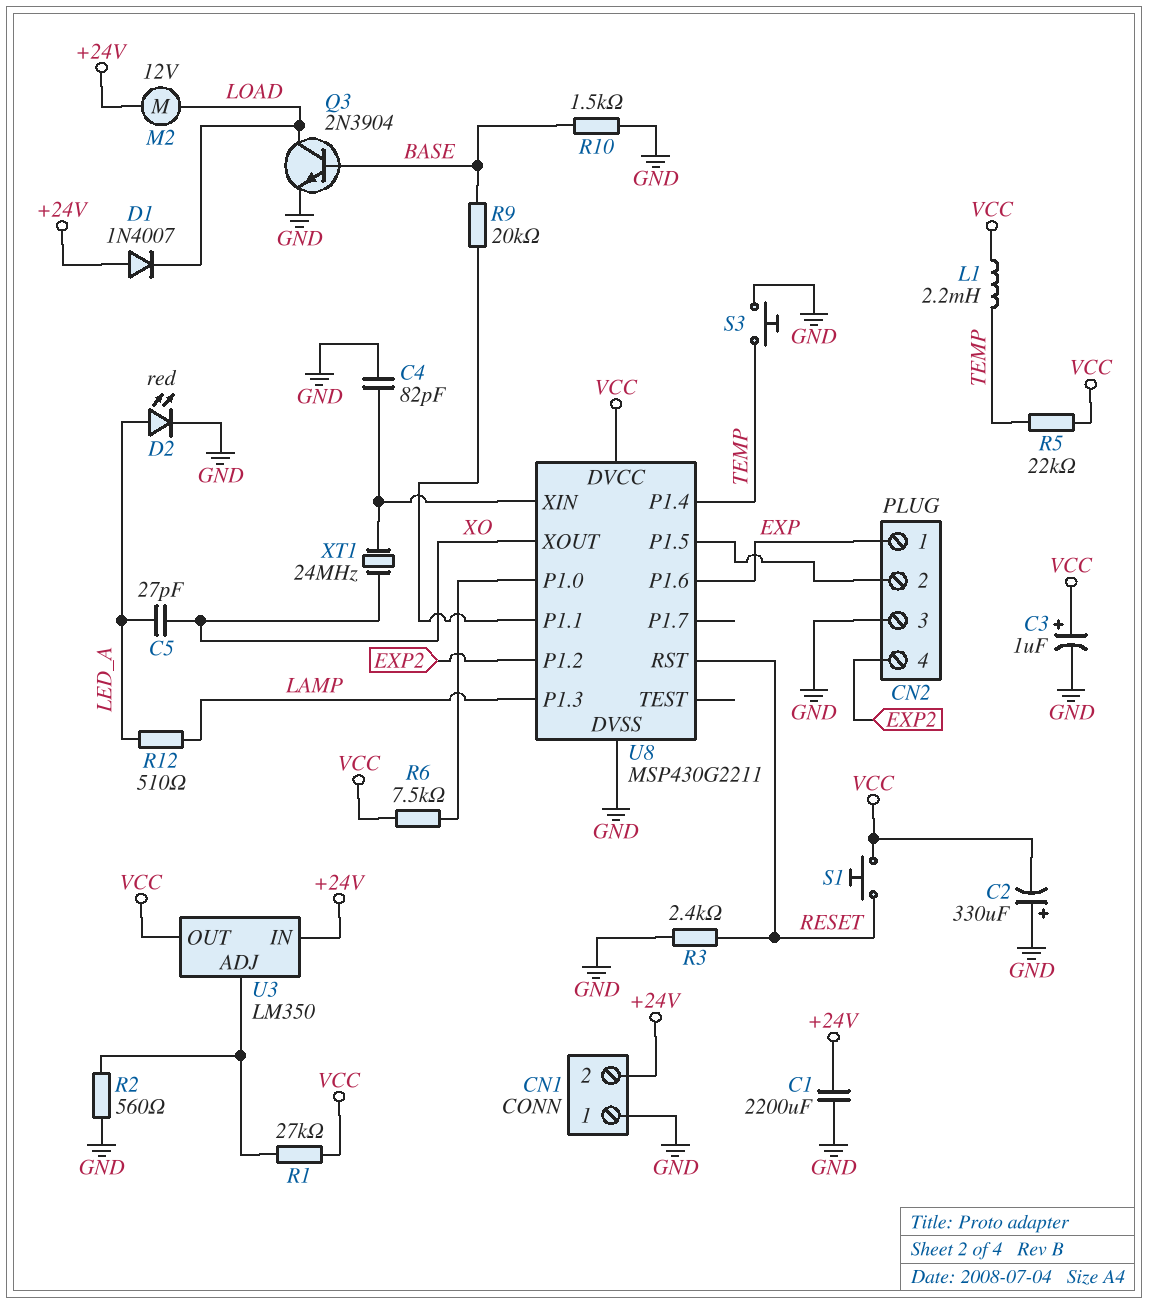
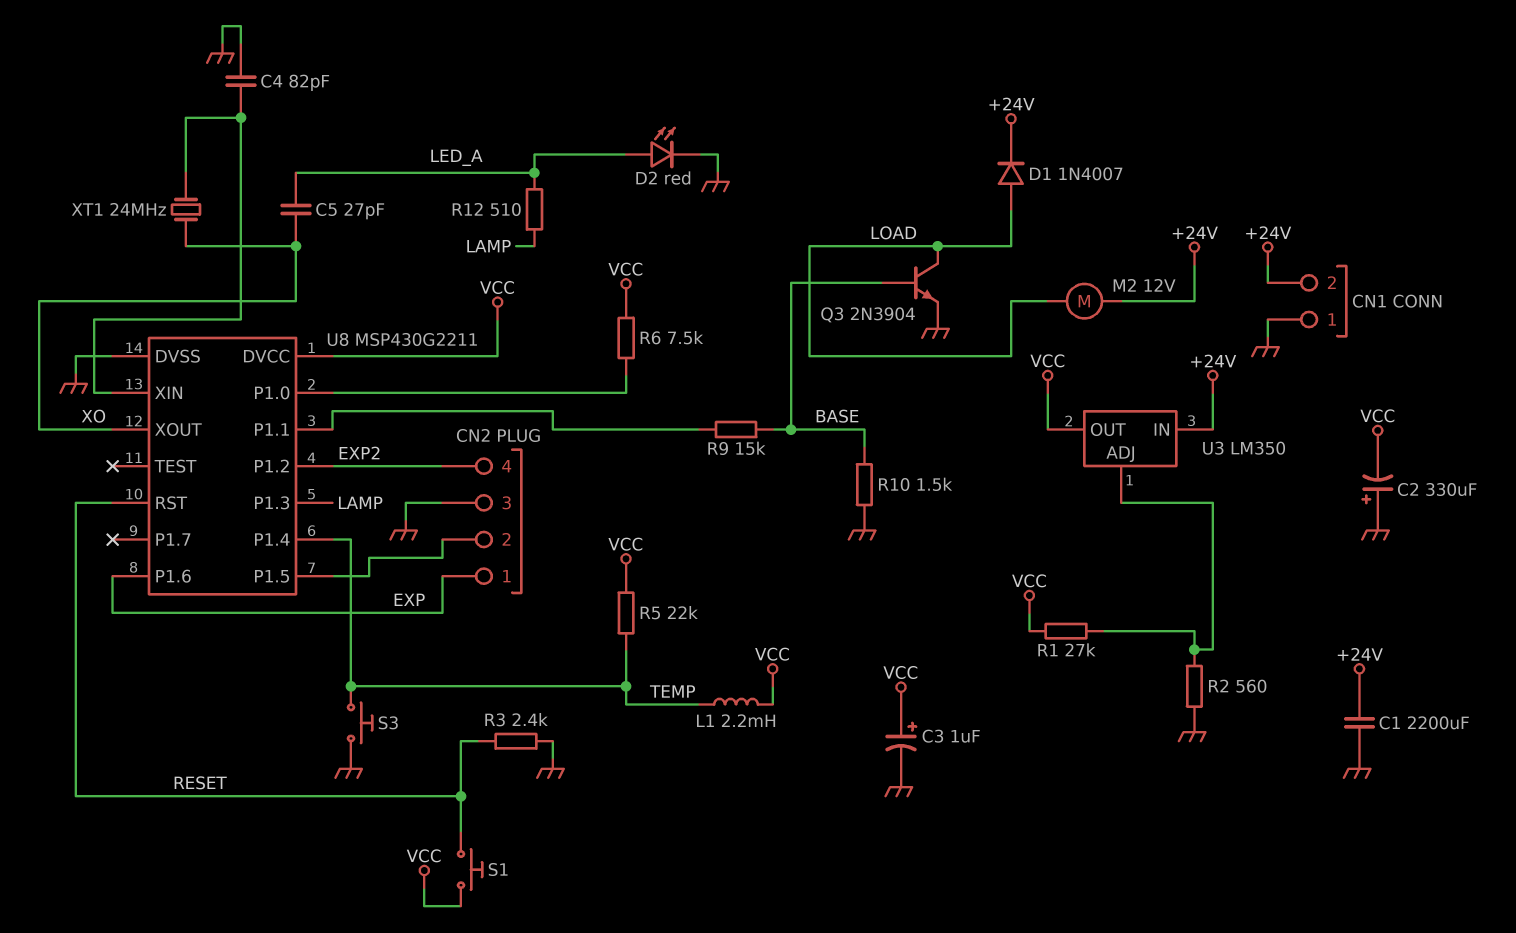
D1: diode 1N4007 (A +24V, K LOAD) -> diode 1N4007 (A LOAD, K +24V)
R9: 20k (BASE, U8/P1.1) -> 15k (BASE, U8/P1.1)

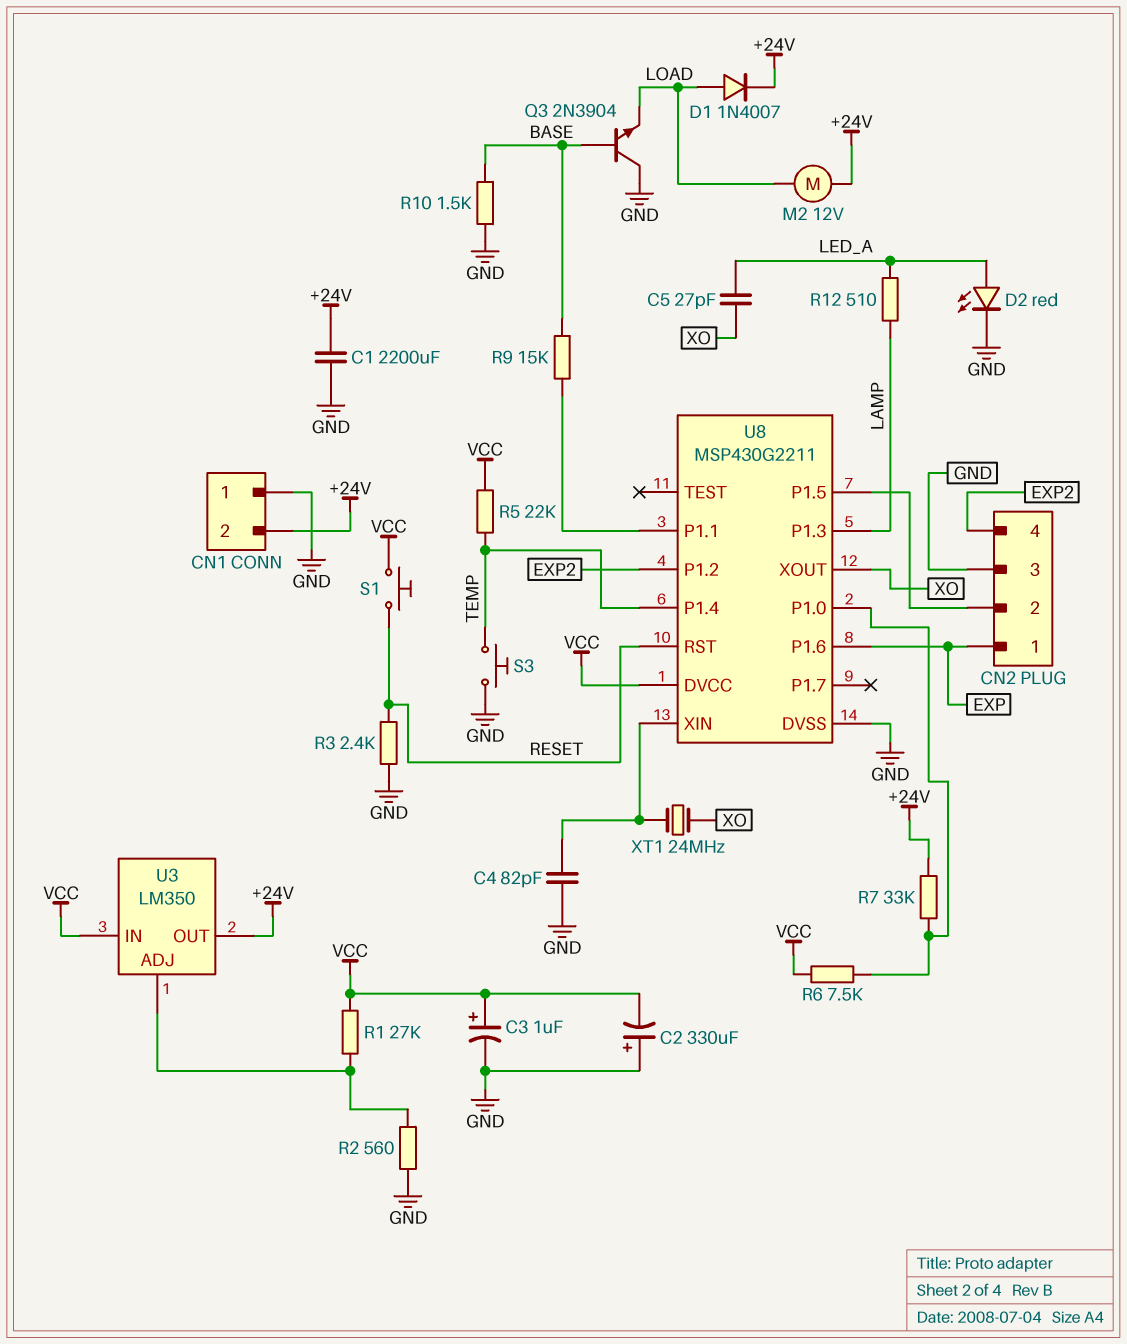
L1: 2.2mH (TEMP, VCC) -> none
Q3: NPN 2N3904 (B BASE, C LOAD, E GND) -> NPN 2N3904 (B BASE, C GND, E LOAD)
R7: none -> 33k (+24V, U8/P1.0)
U3 pin IN: +24V -> VCC
U3 pin OUT: VCC -> +24V

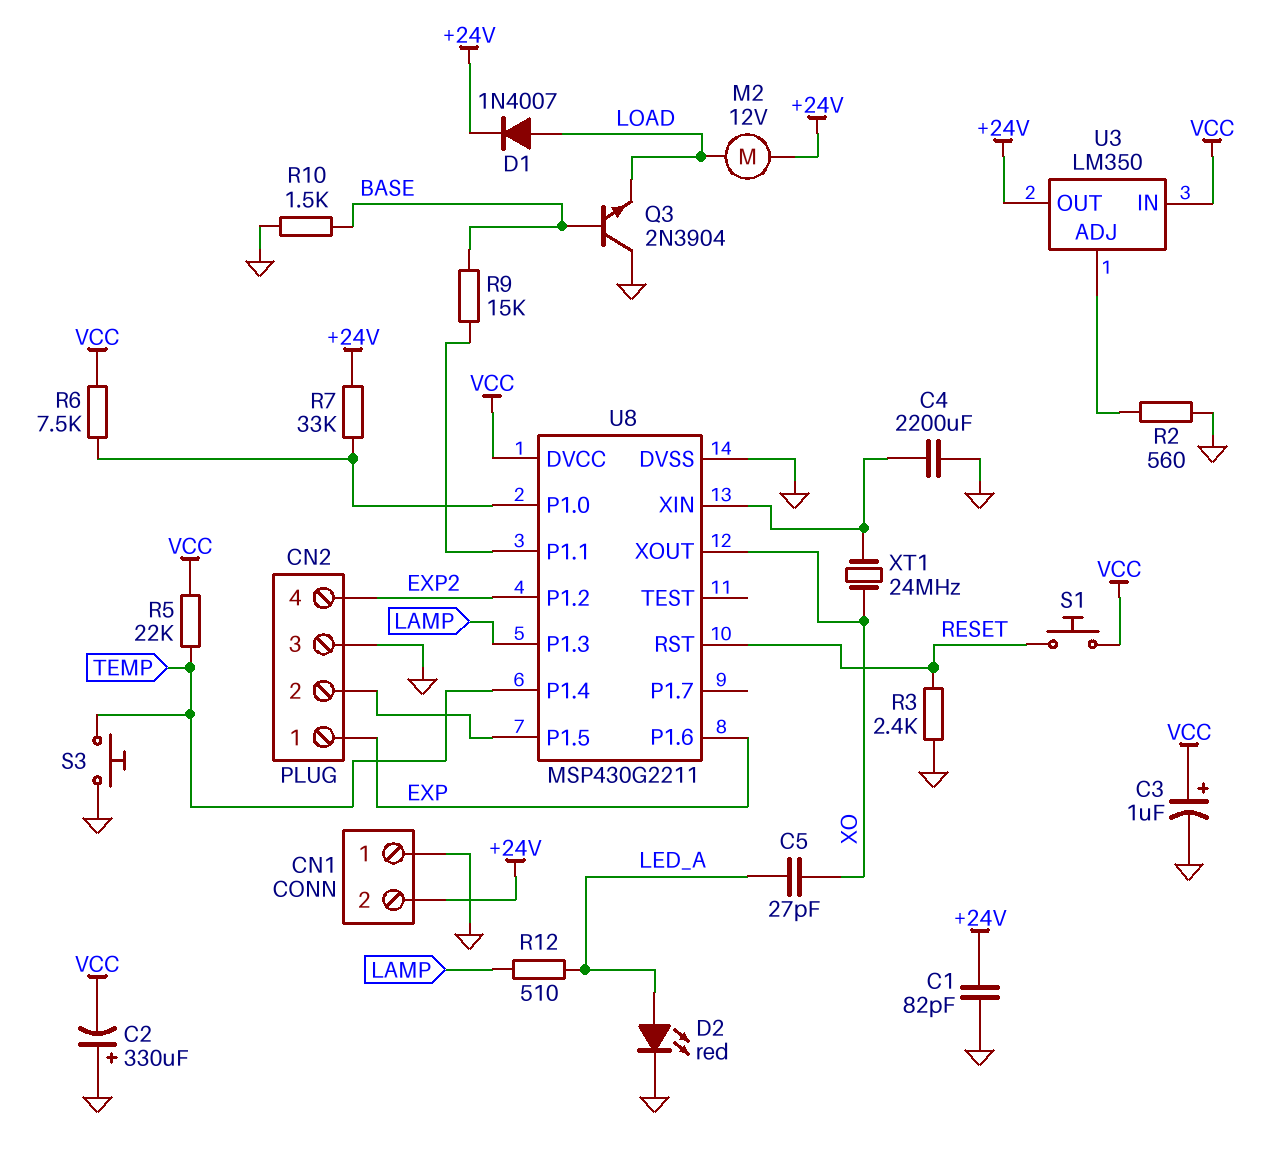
C1: 2200uF (+24V, GND) -> 82pF (+24V, GND)
C4: 82pF (GND, U8/XIN) -> 2200uF (GND, U8/XIN)
R1: 27k (U3/ADJ, VCC) -> none

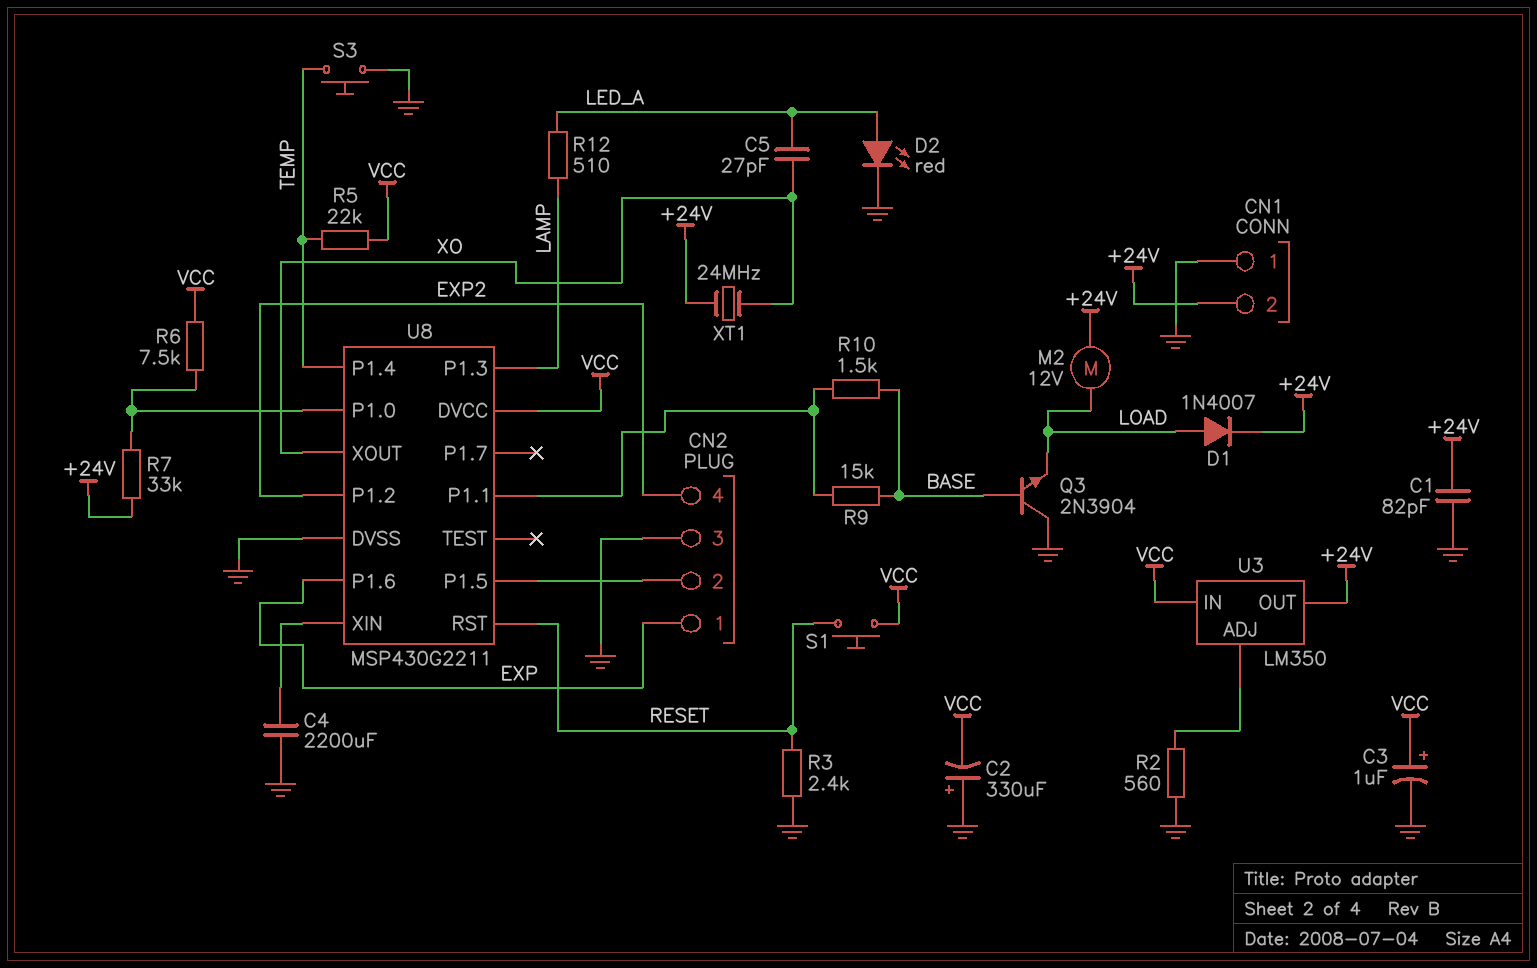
R10: 1.5k (BASE, GND) -> 1.5k (BASE, U8/P1.1)
XT1: 24MHz (U8/XIN, XO) -> 24MHz (+24V, XO)

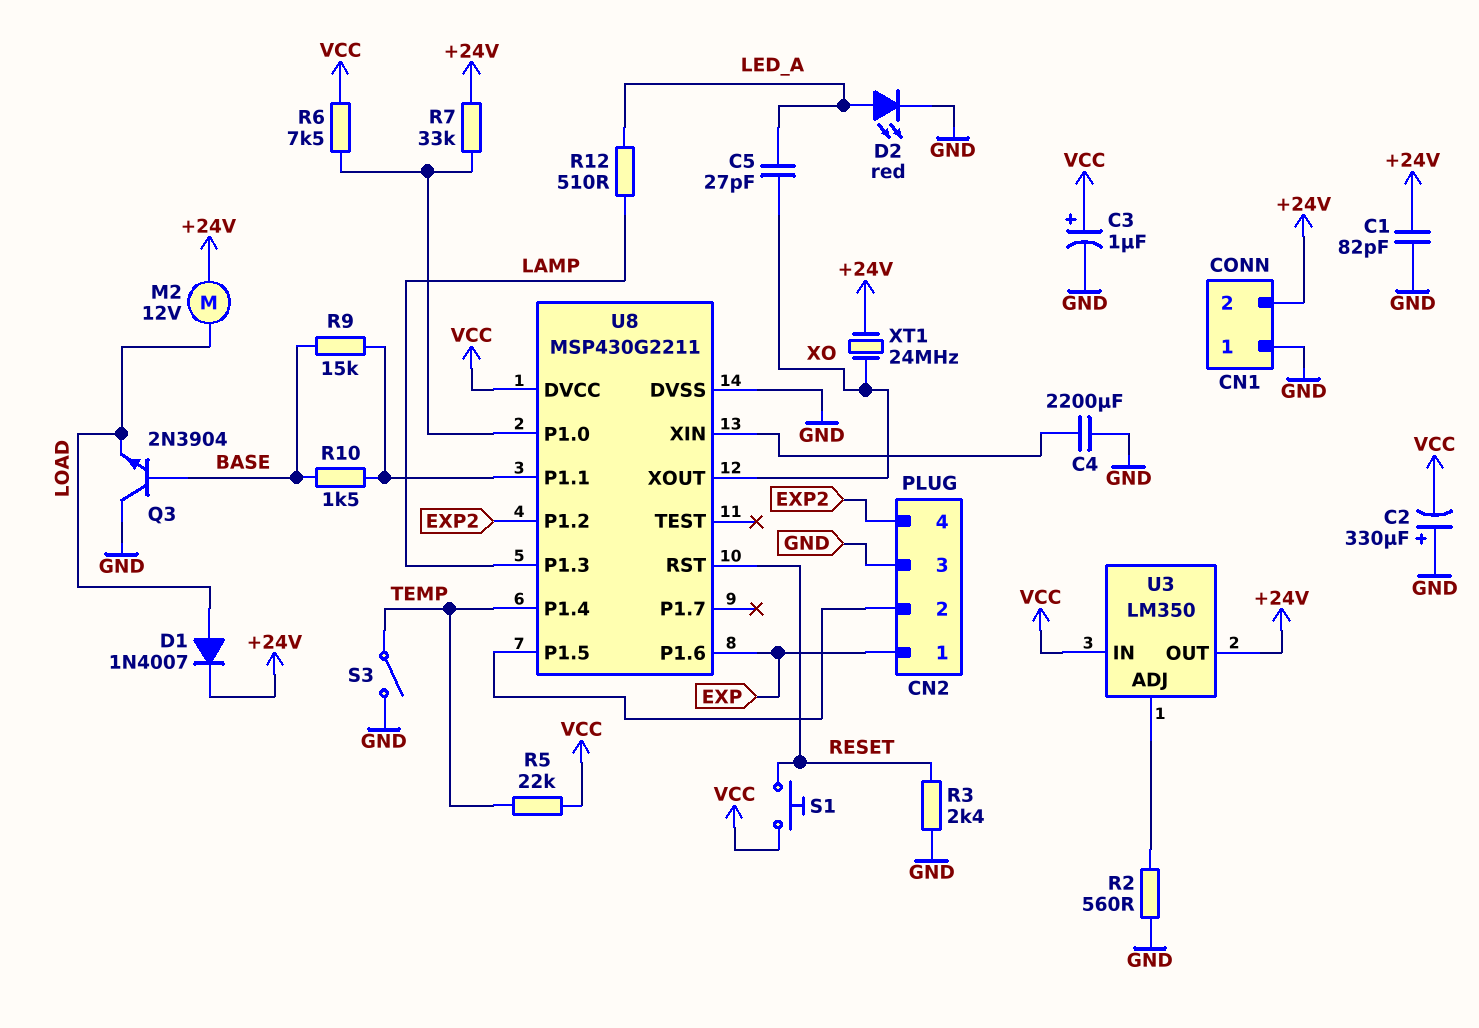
S3: button (GND, TEMP) -> switch (GND, TEMP)

